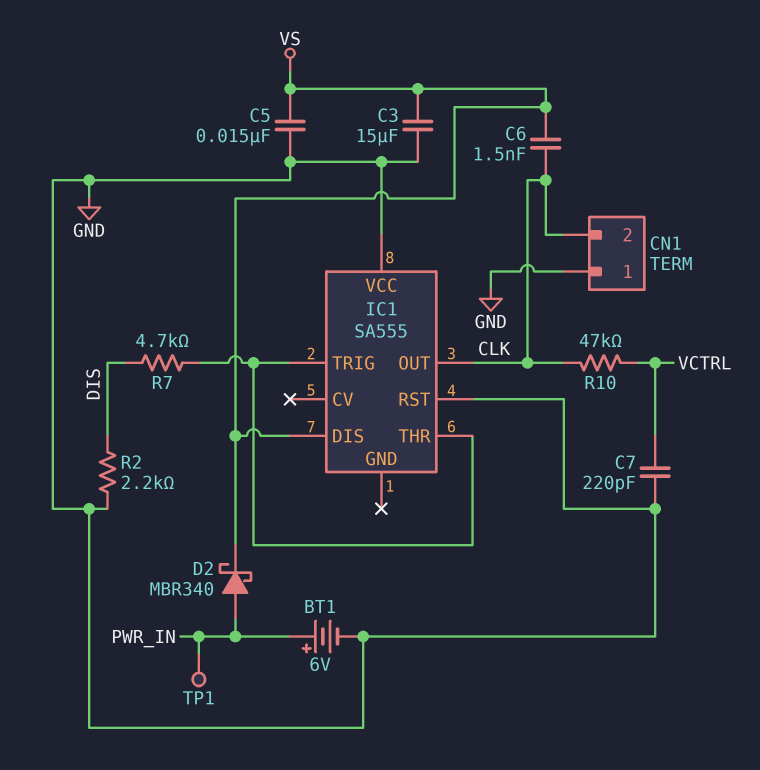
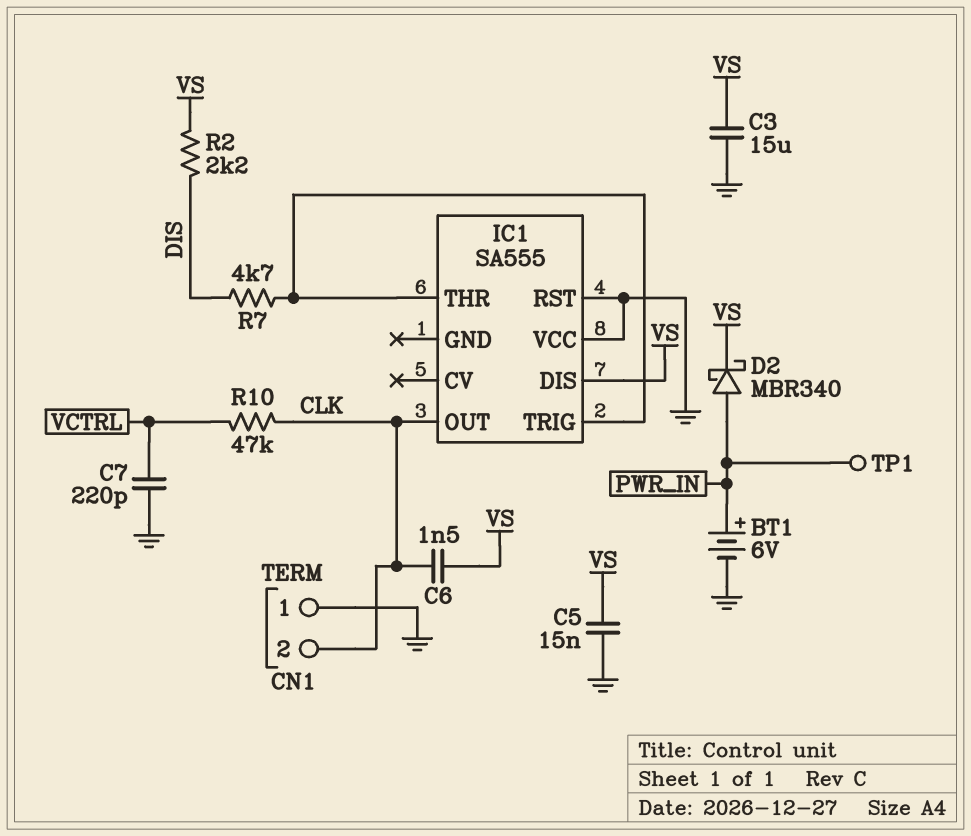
R2: 2.2k (DIS, GND) -> 2.2k (DIS, VS)

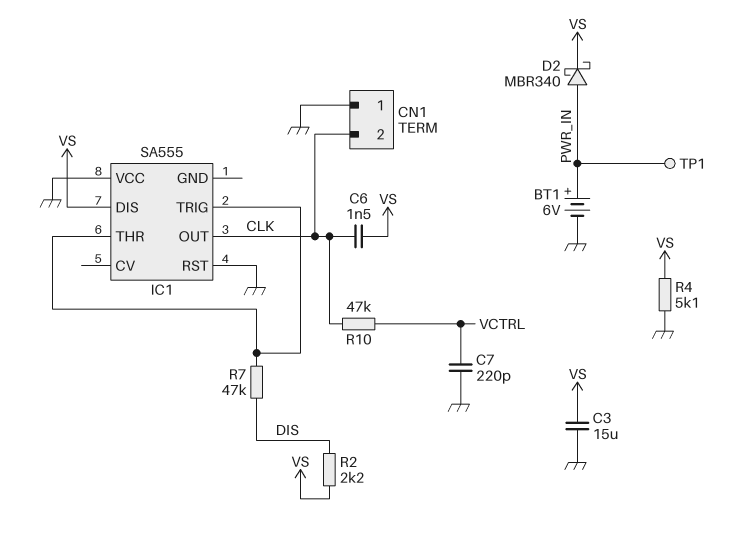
C5: 15nF (GND, VS) -> none
R4: none -> 5.1k (GND, VS)
R7: 4.7k (DIS, IC1/THR) -> 47k (DIS, IC1/THR)

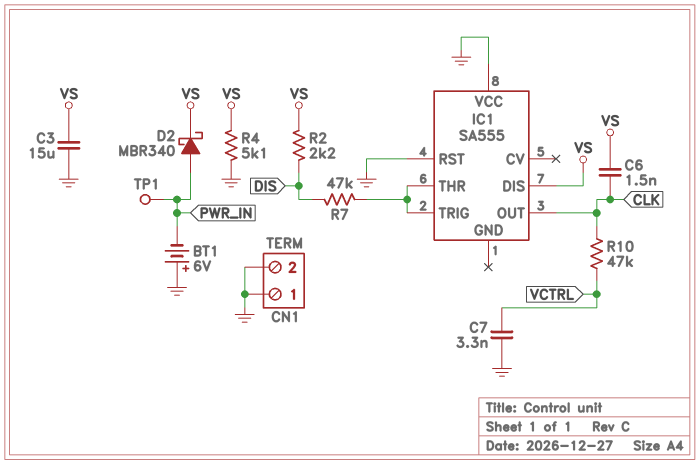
BT1: 6V (plus PWR_IN, minus GND) -> 6V (plus GND, minus PWR_IN)
C7: 220pF (GND, VCTRL) -> 3.3nF (GND, VCTRL)
CN1 pin 2: CLK -> GND

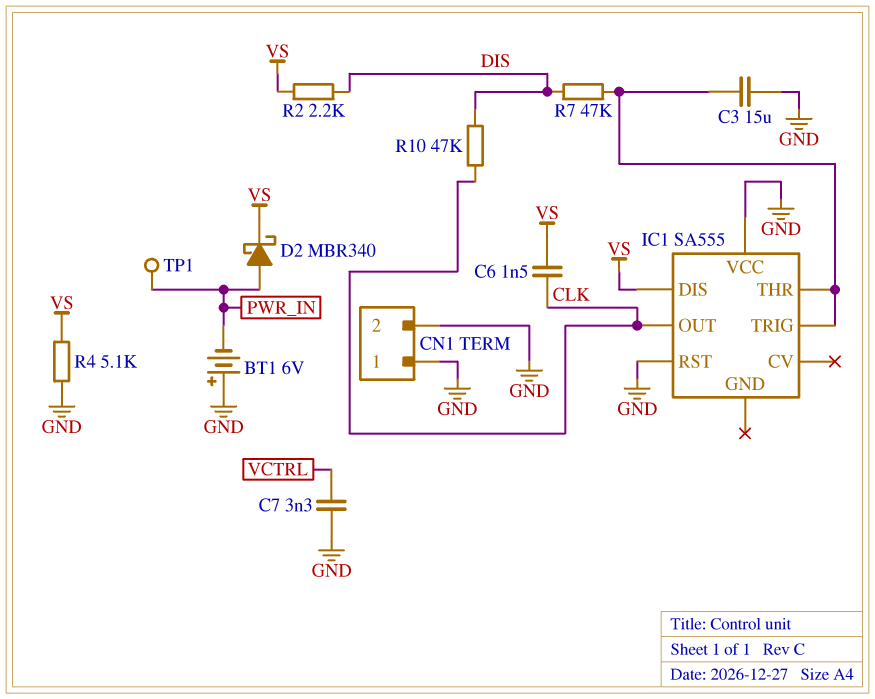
C3: 15uF (GND, VS) -> 15uF (GND, IC1/THR)
R10: 47k (CLK, VCTRL) -> 47k (CLK, DIS)

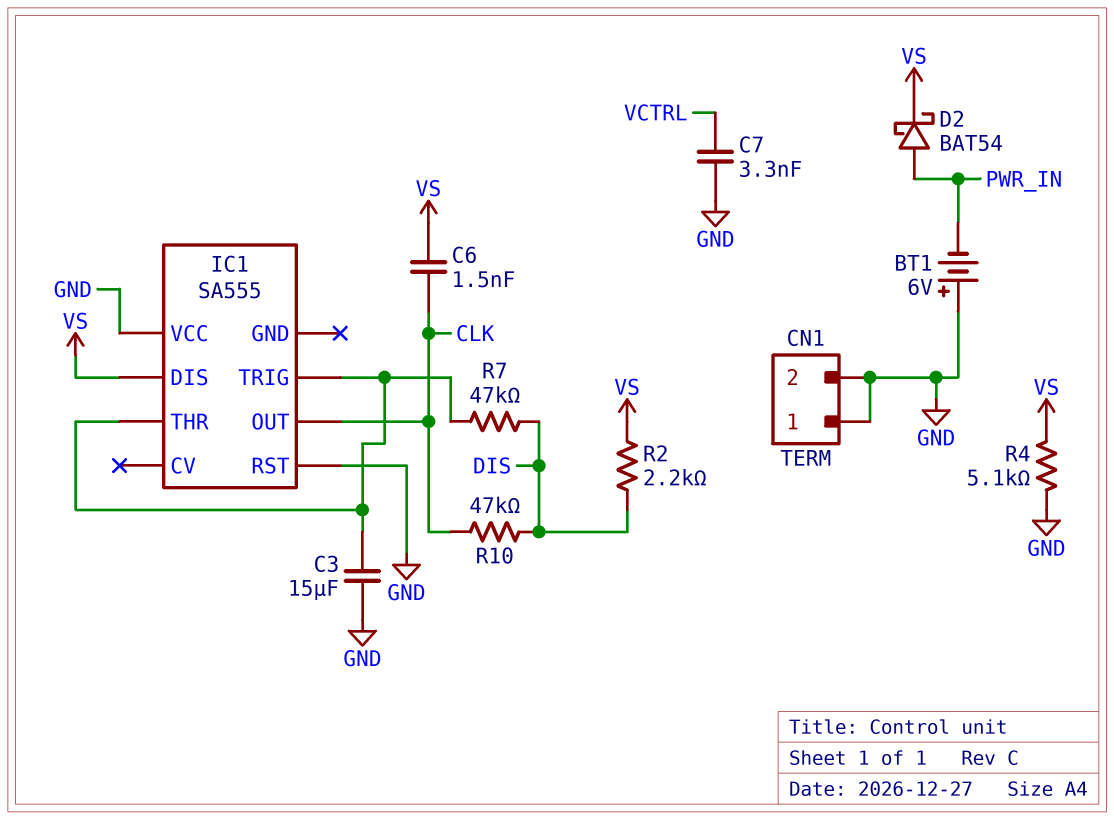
D2: schottky MBR340 (A PWR_IN, K VS) -> schottky BAT54 (A PWR_IN, K VS)
TP1: test point (PWR_IN) -> none

